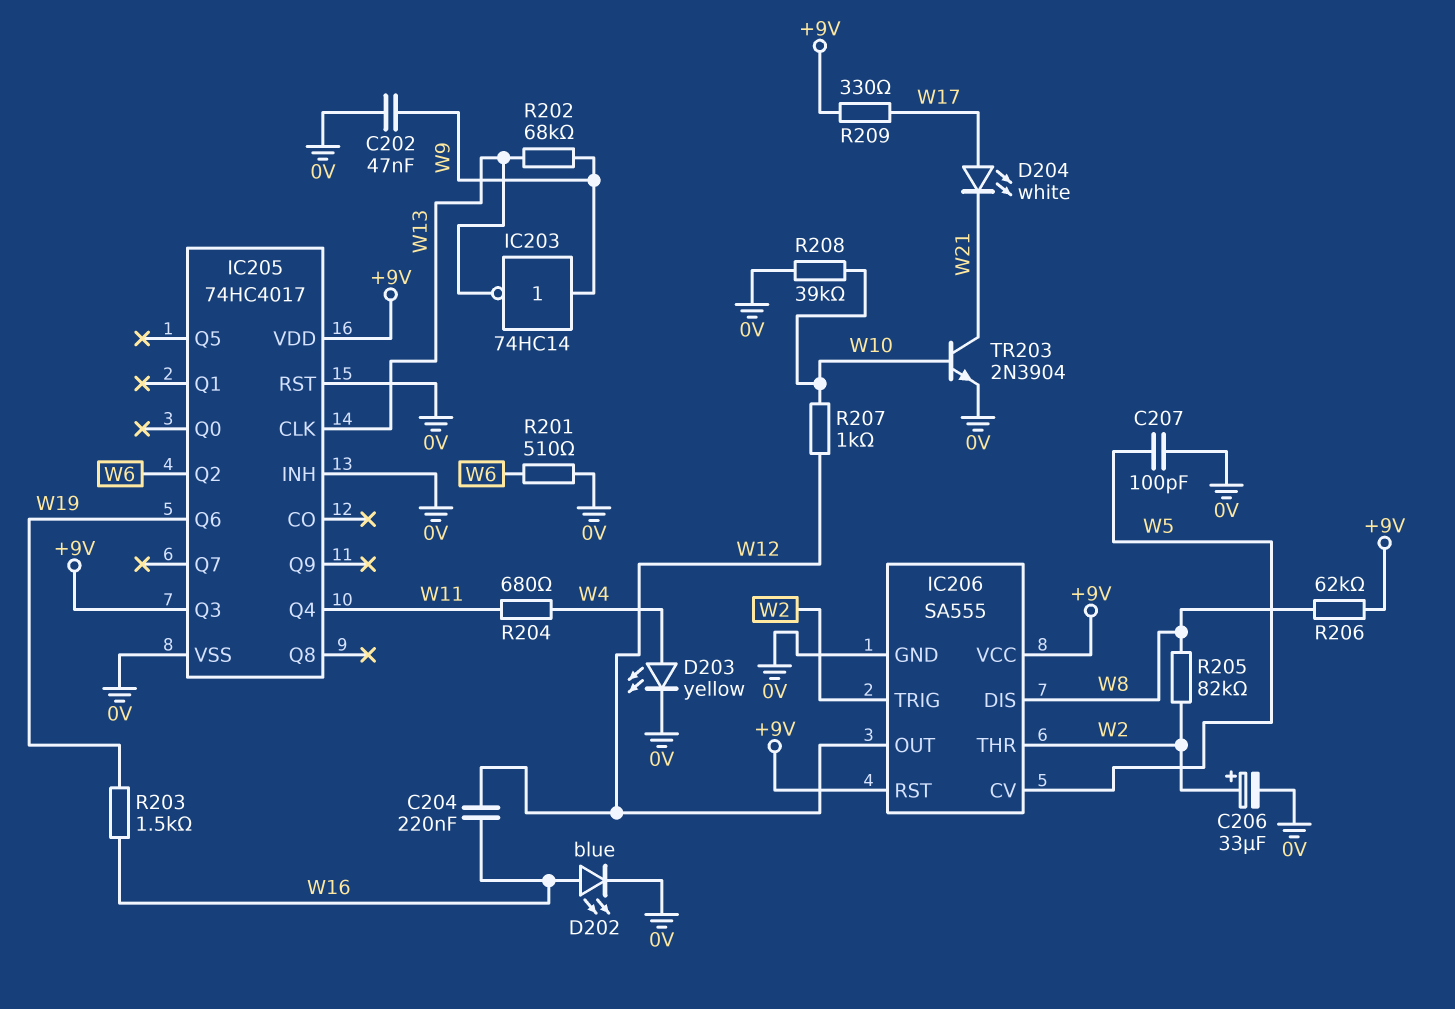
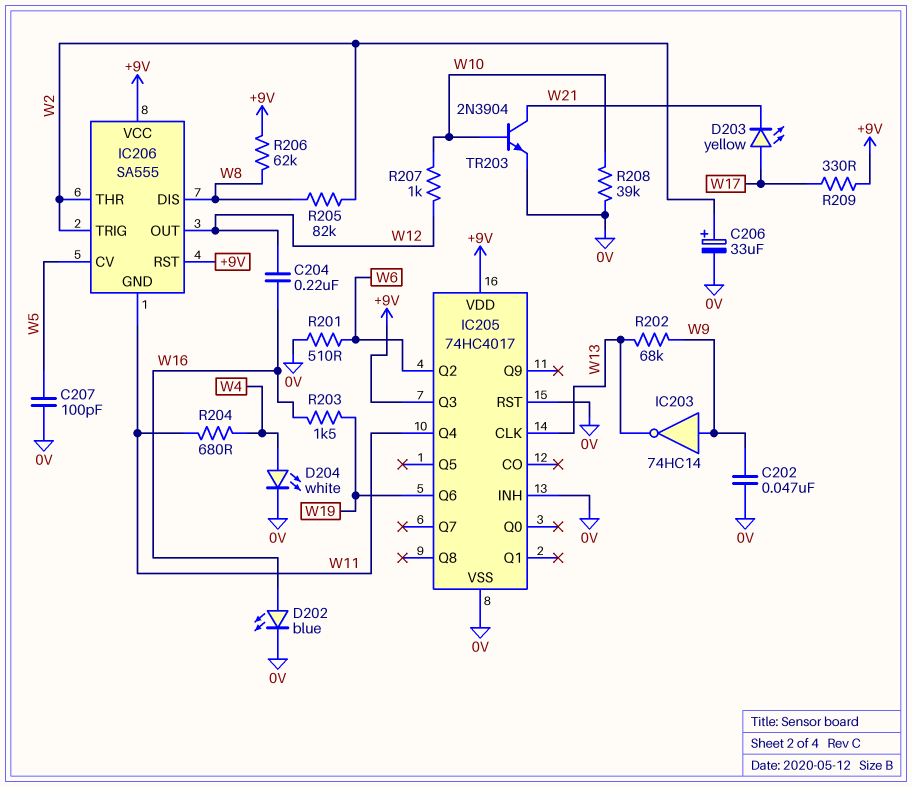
D203: LED yellow (A W4, K 0V) -> LED yellow (A W17, K W21)
D204: LED white (A W17, K W21) -> LED white (A W4, K 0V)
IC206 pin GND: 0V -> W11

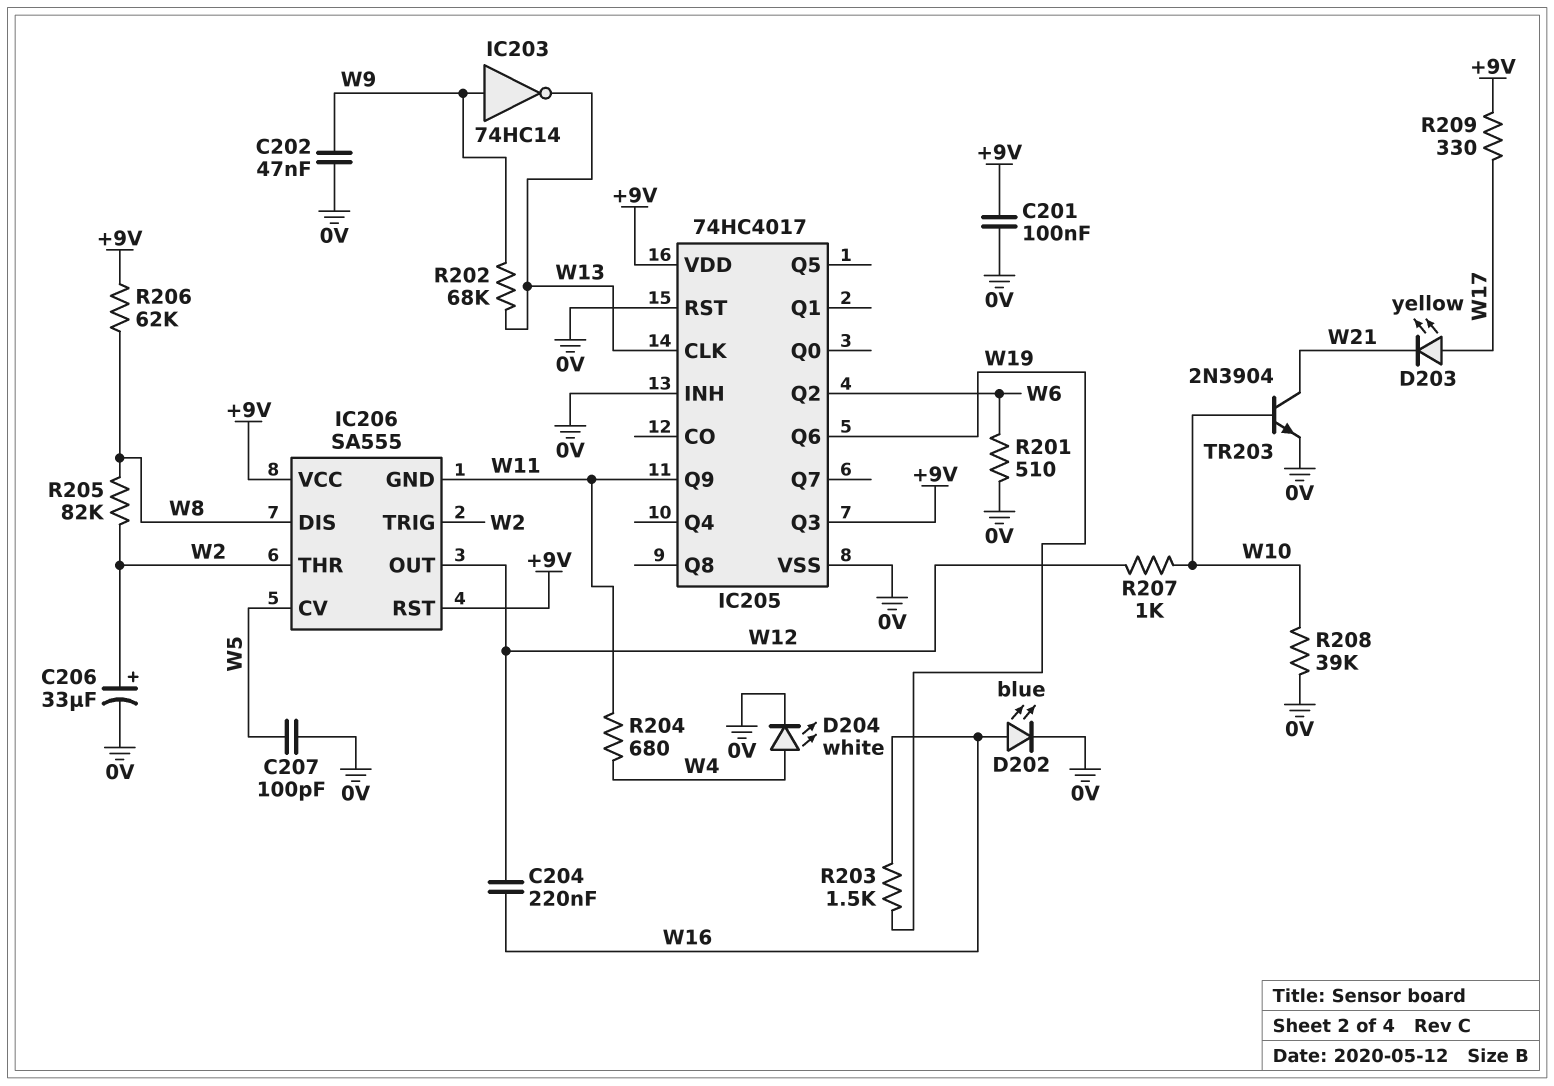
C201: none -> 100nF (+9V, 0V)
IC205 pin Q4: W11 -> none
IC205 pin Q9: none -> W11

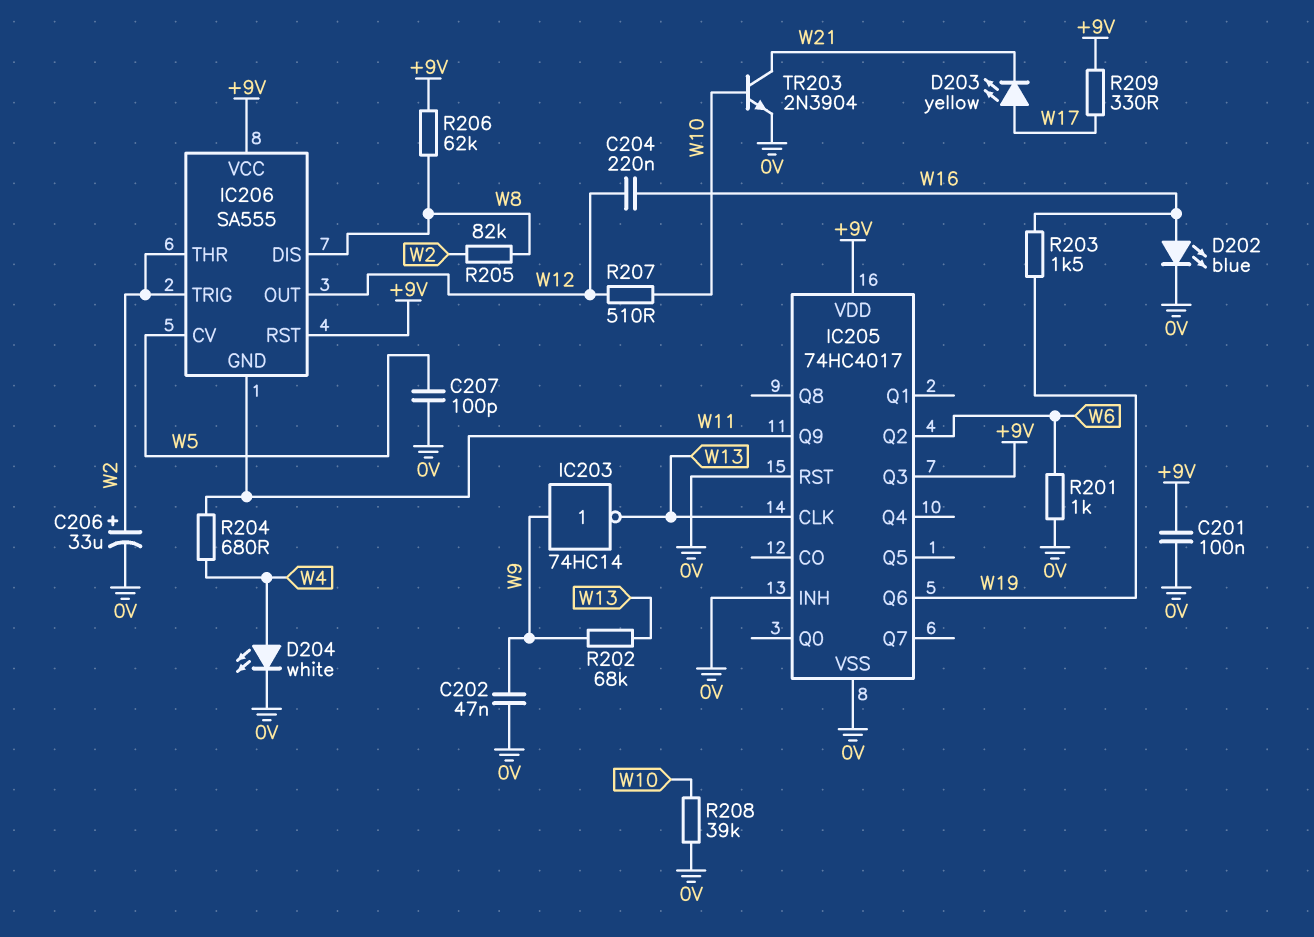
R201: 510 (0V, W6) -> 1k (0V, W6)
R207: 1k (W10, W12) -> 510 (W10, W12)

